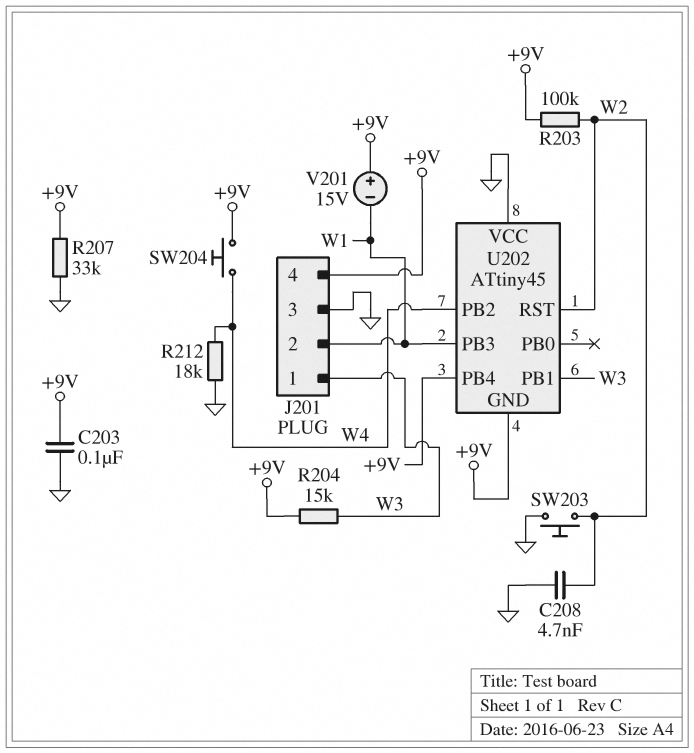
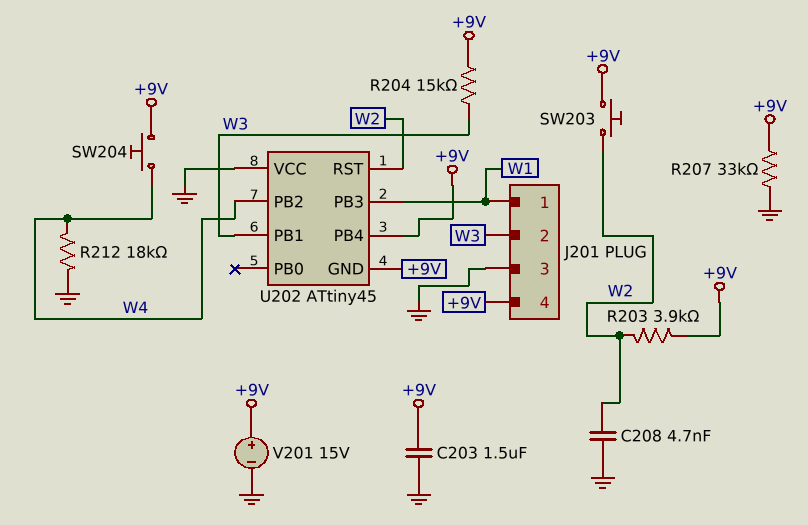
C203: 100nF (+9V, GND) -> 1.5uF (+9V, GND)
J201 pin 1: W3 -> W1
J201 pin 2: W1 -> W3
R203: 100k (+9V, W2) -> 3.9k (+9V, W2)
SW203: button (GND, W2) -> button (+9V, W2)
V201: 15V (plus +9V, minus W1) -> 15V (plus +9V, minus GND)

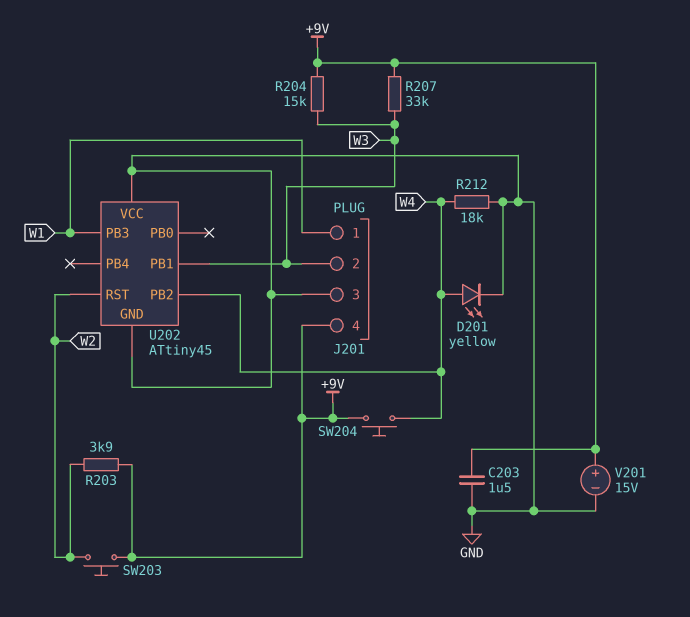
C208: 4.7nF (GND, W2) -> none
D201: none -> LED yellow (A W4, K GND)
R207: 33k (+9V, GND) -> 33k (+9V, W3)
U202 pin GND: +9V -> GND
U202 pin PB4: +9V -> none

